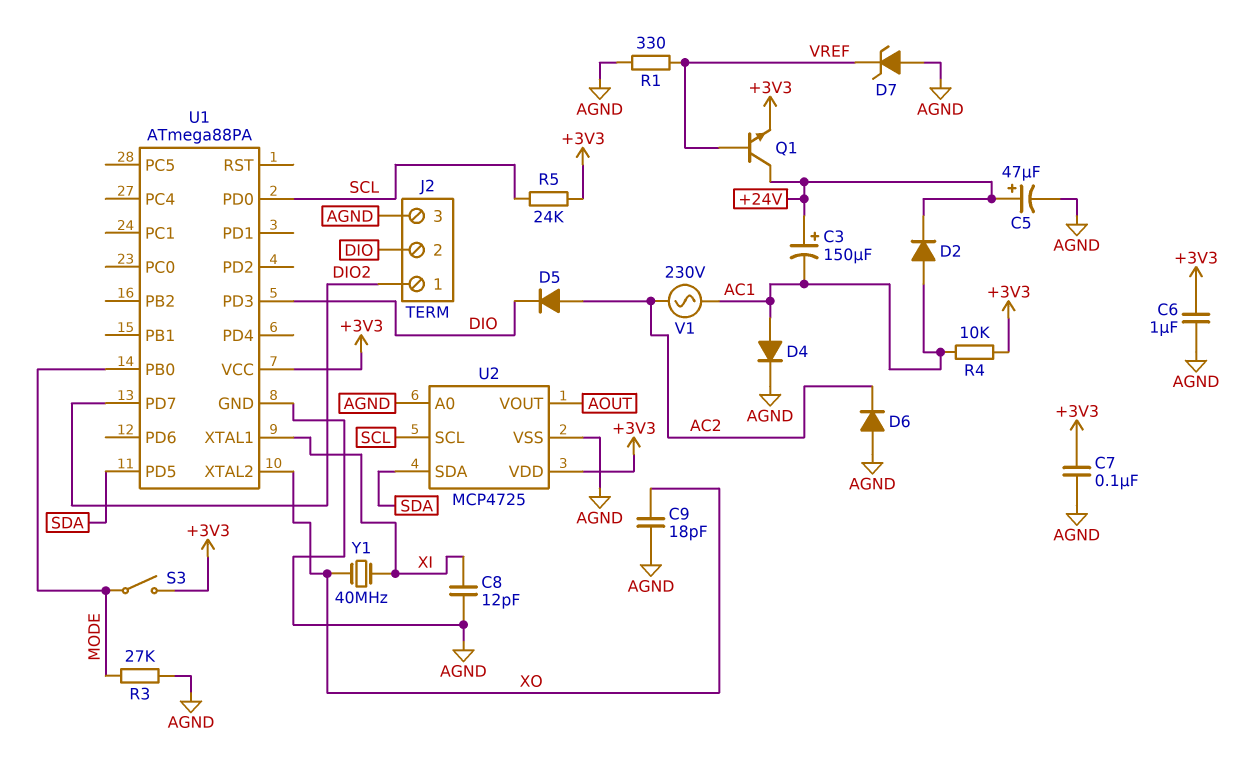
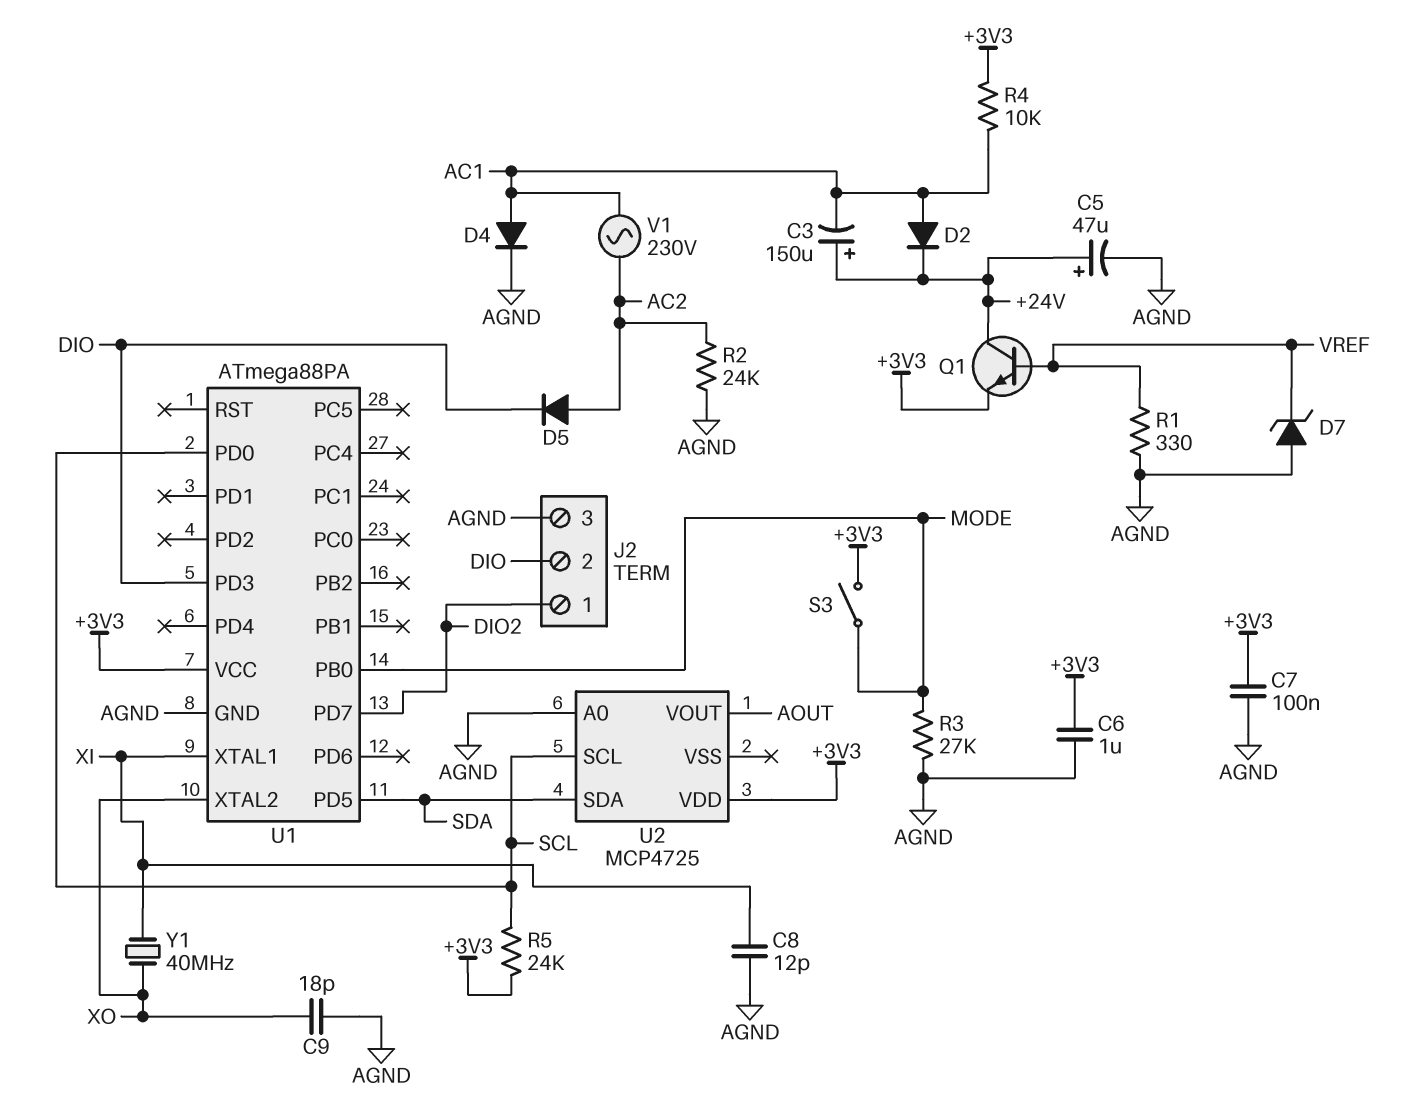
D6: diode (A AGND, K AC2) -> none
R2: none -> 24k (AC2, AGND)
U2 pin VSS: AGND -> none

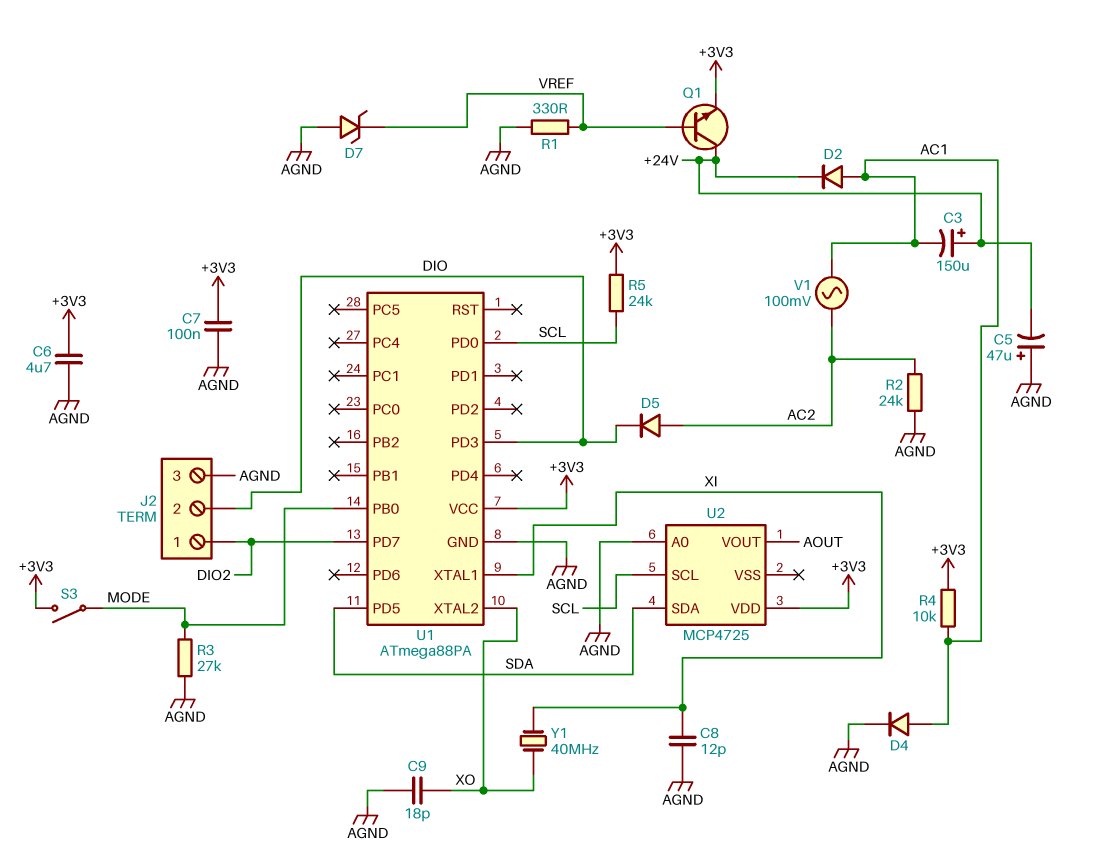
C5: 47uF (plus +24V, minus AGND) -> 47uF (plus AGND, minus +24V)
C6: 1uF (+3V3, AGND) -> 4.7uF (+3V3, AGND)
V1: AC 230V (AC1, AC2) -> AC 100mV (AC1, AC2)

